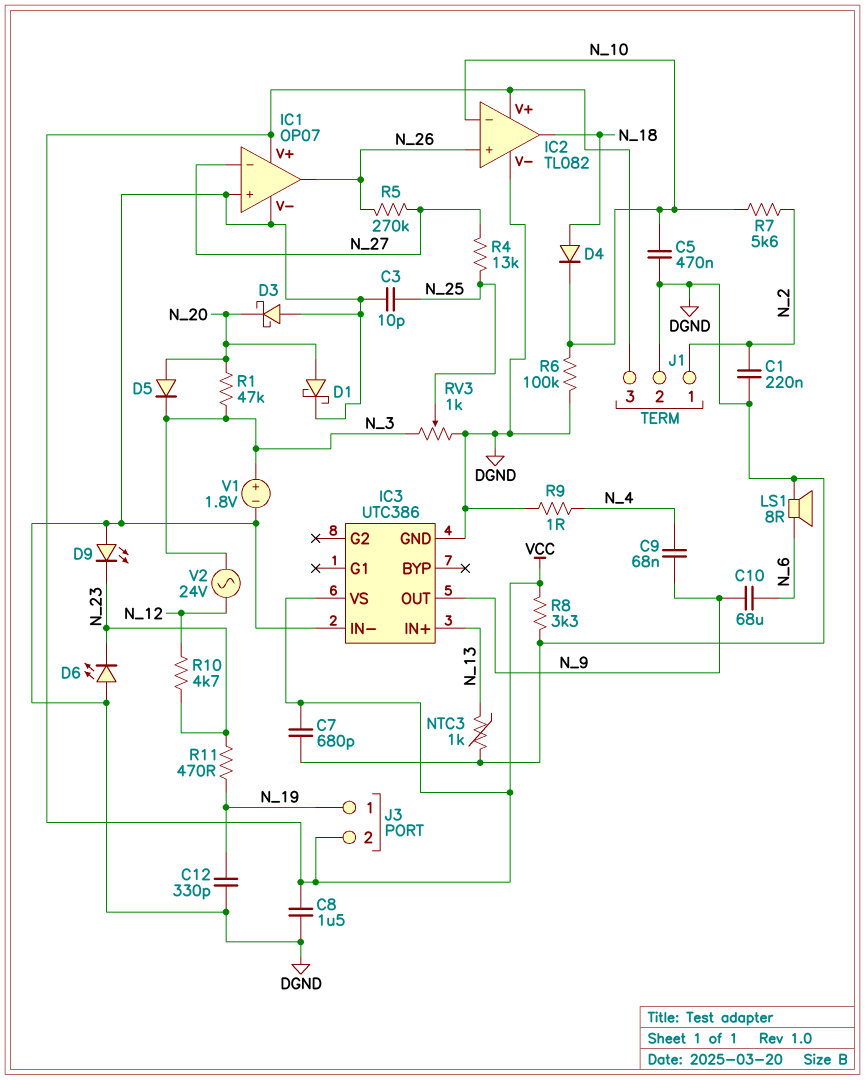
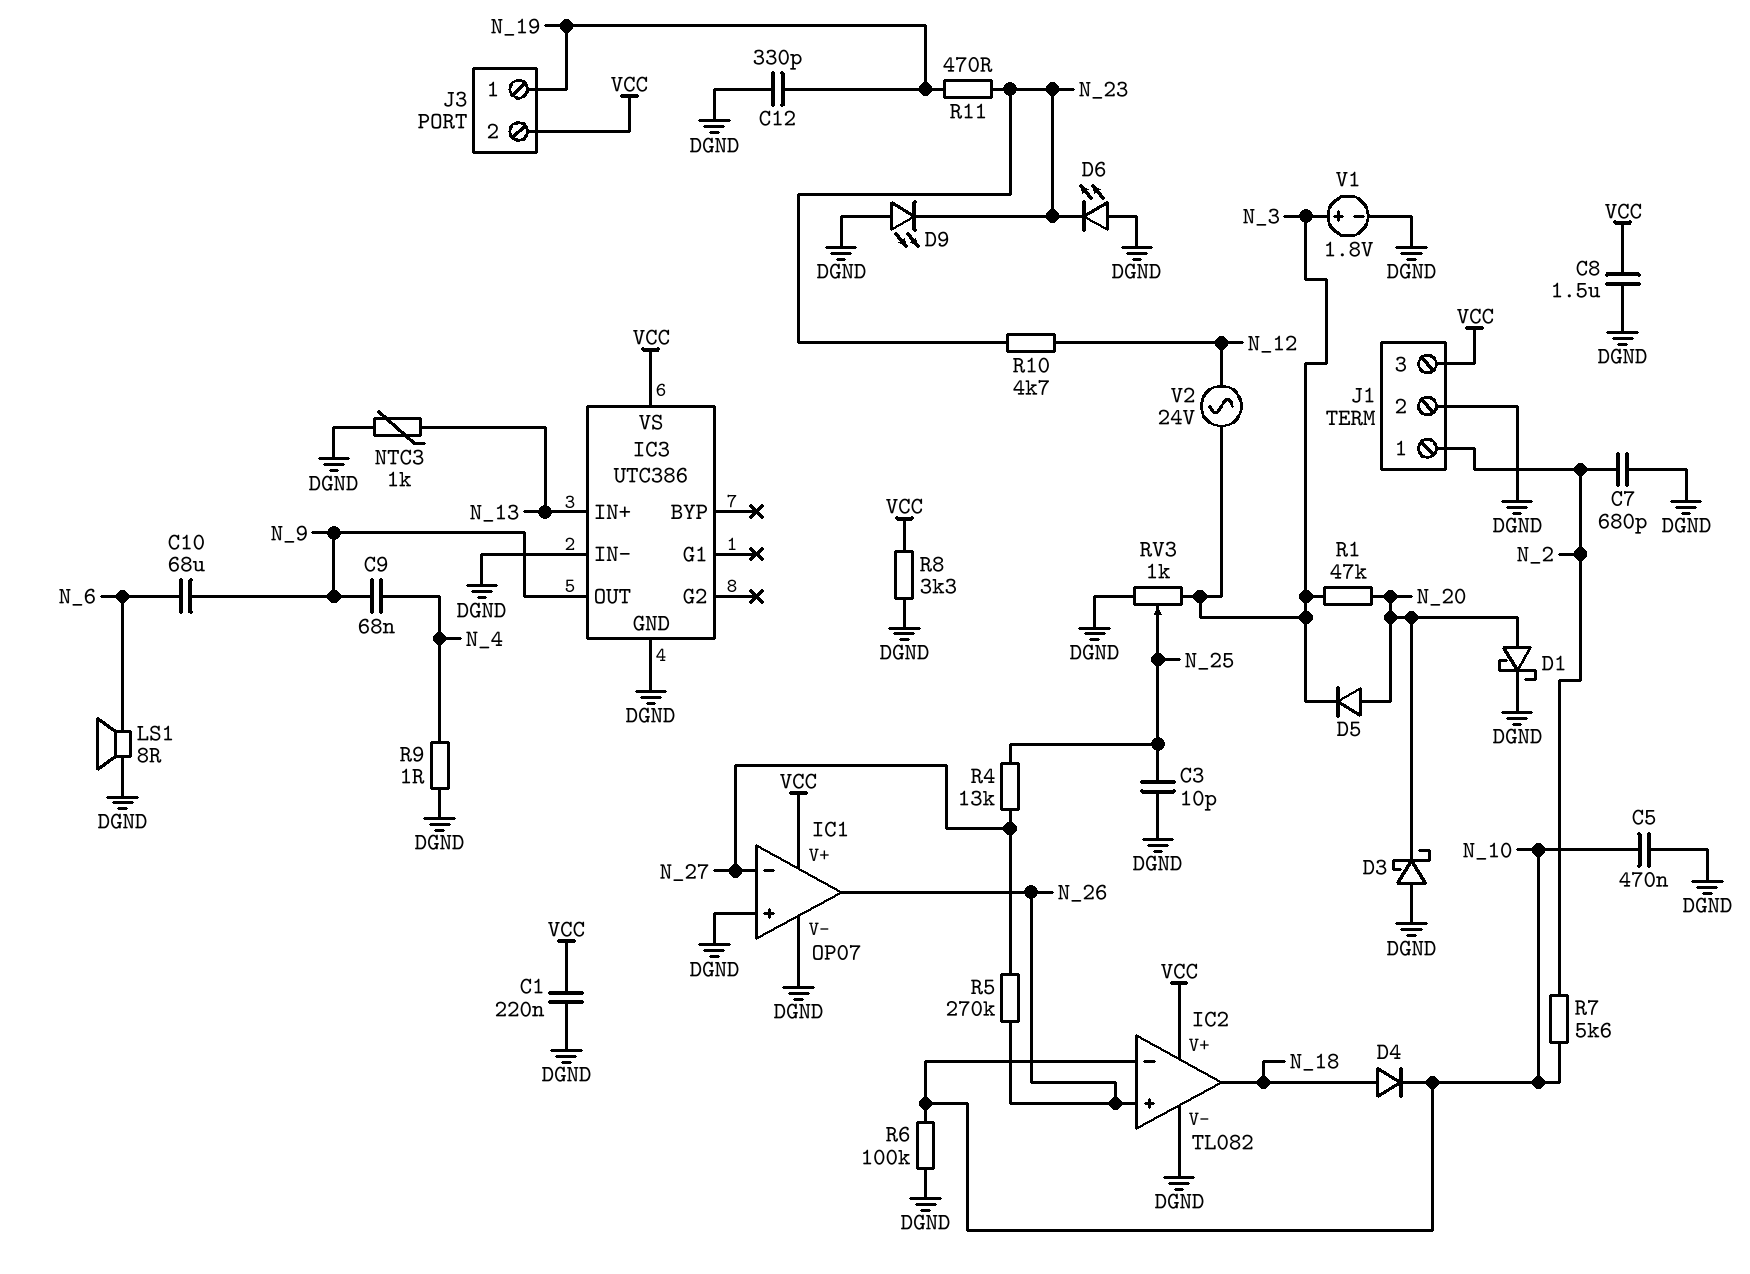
C1: 220nF (DGND, N_2) -> 220nF (DGND, VCC)
C7: 680pF (DGND, VCC) -> 680pF (DGND, N_2)

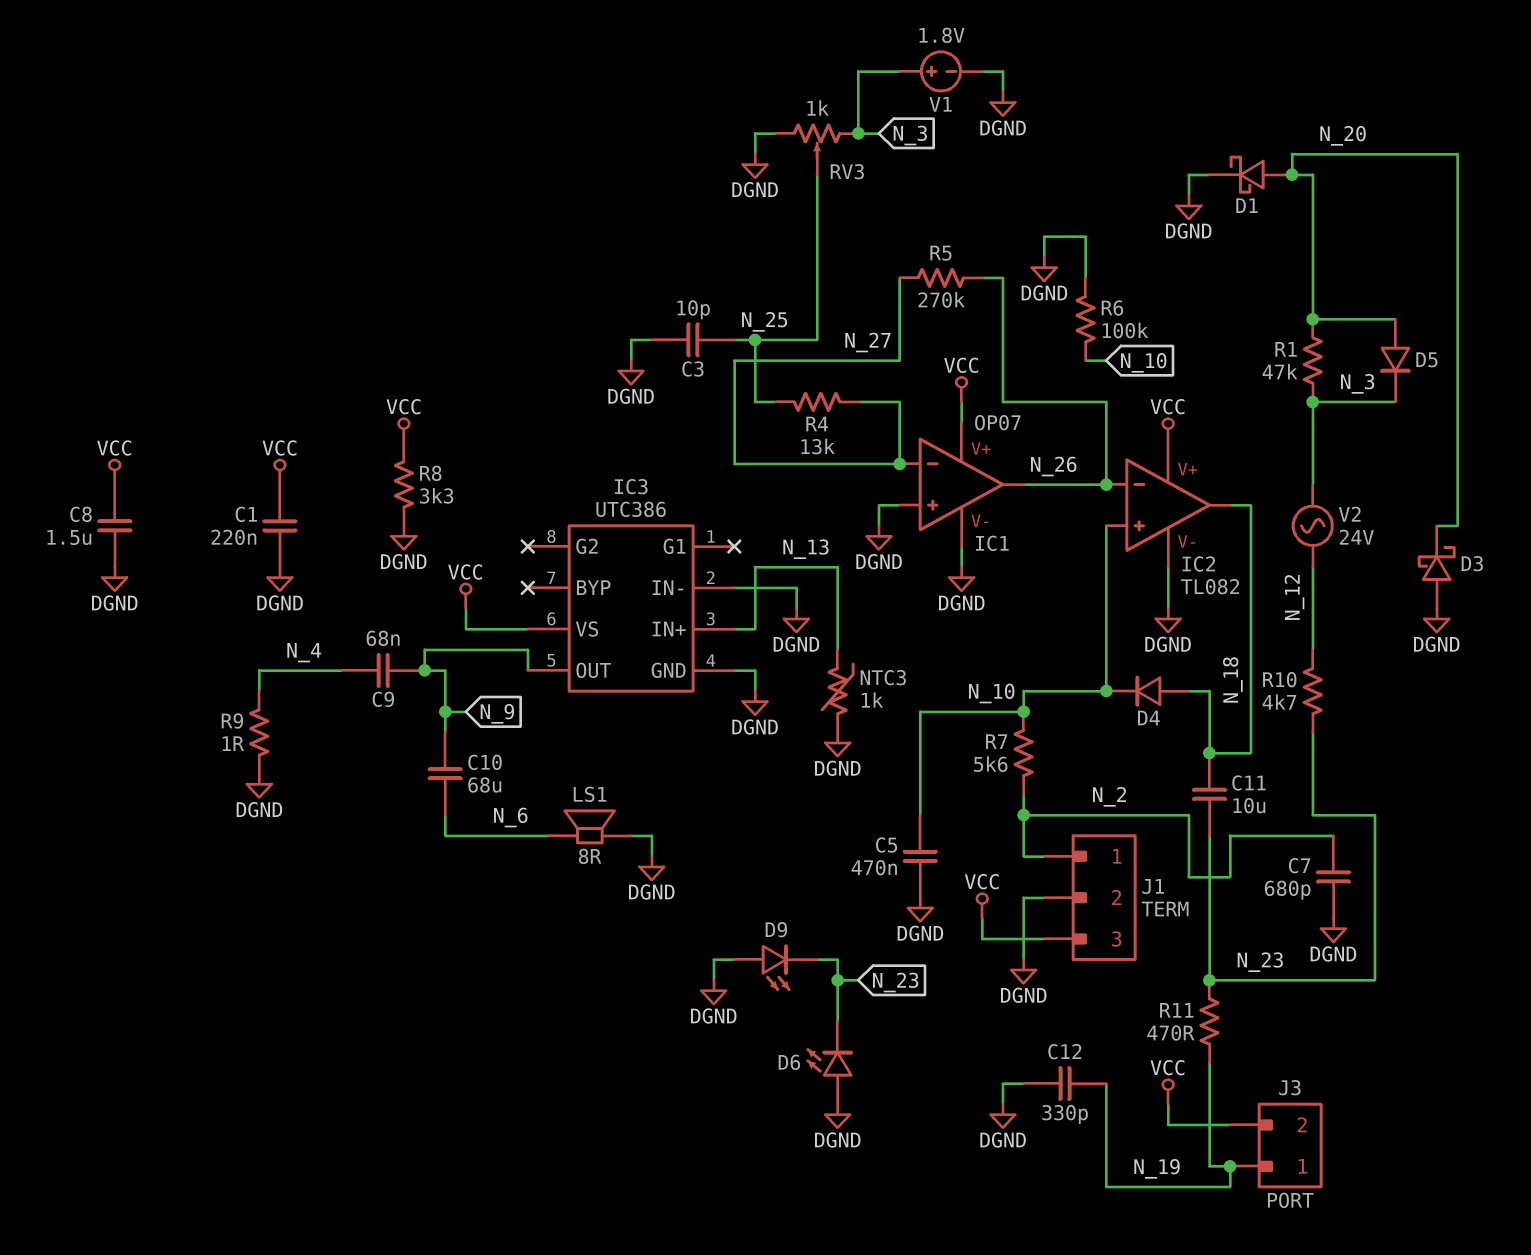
C11: none -> 10uF (N_18, N_23)
IC2 pin in+: N_26 -> N_10
IC2 pin in-: N_10 -> N_26

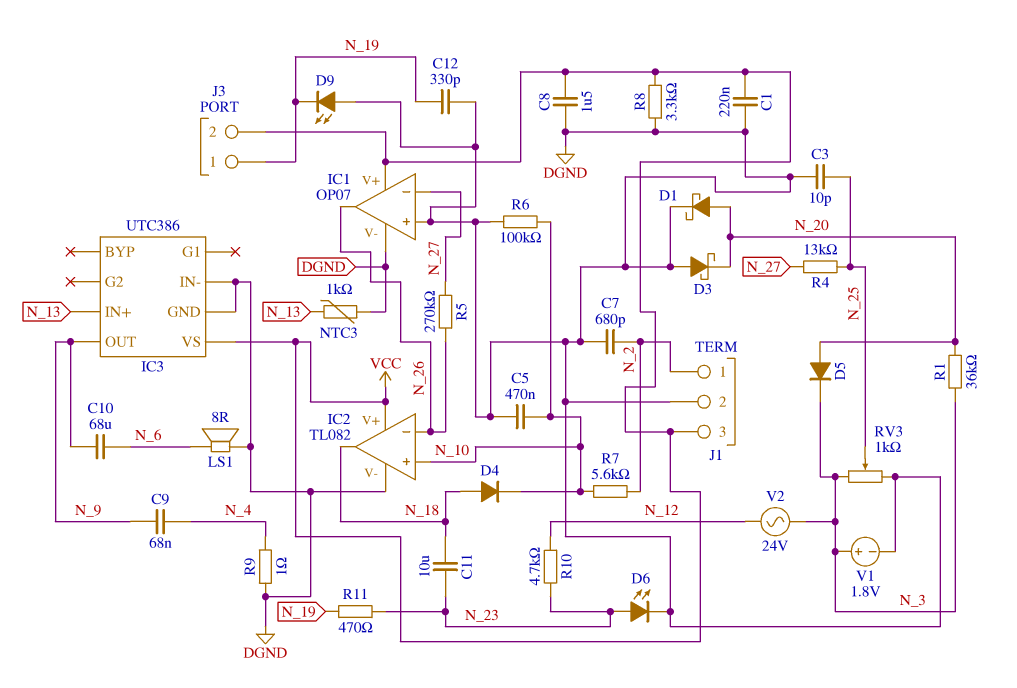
D6: LED (A DGND, K N_23) -> LED (A N_23, K DGND)
D9: LED (A DGND, K N_23) -> LED (A DGND, K N_19)
R1: 47k (N_3, N_20) -> 36k (N_3, N_20)

